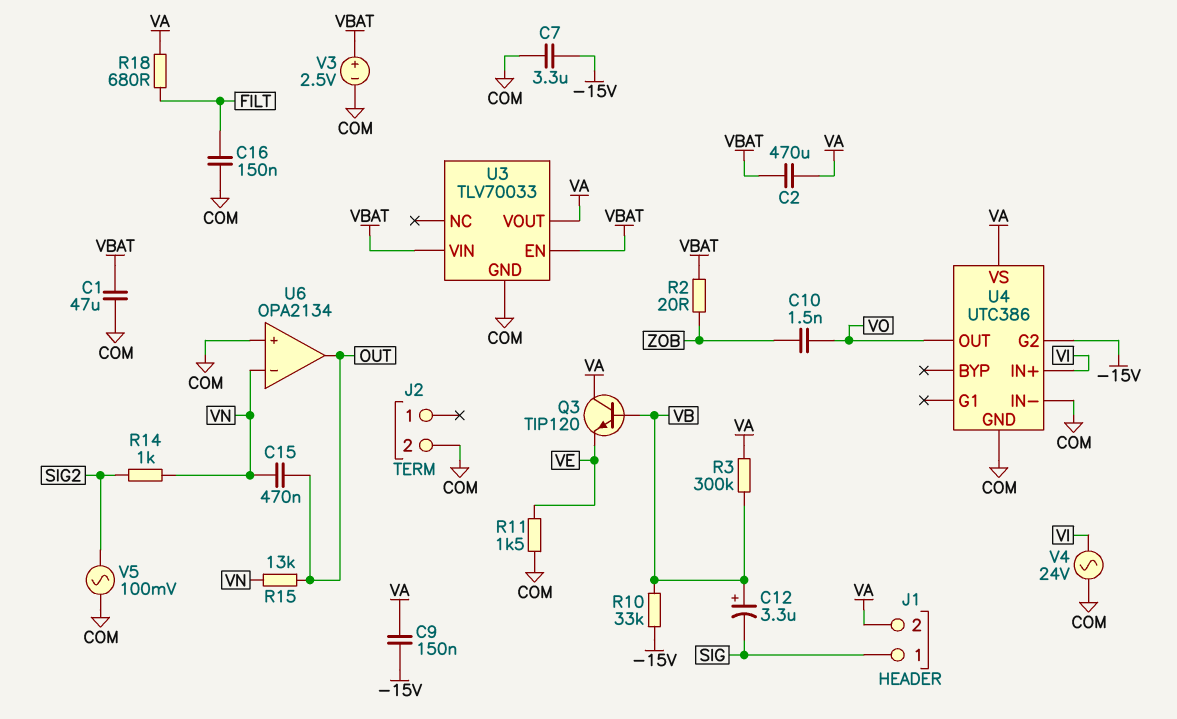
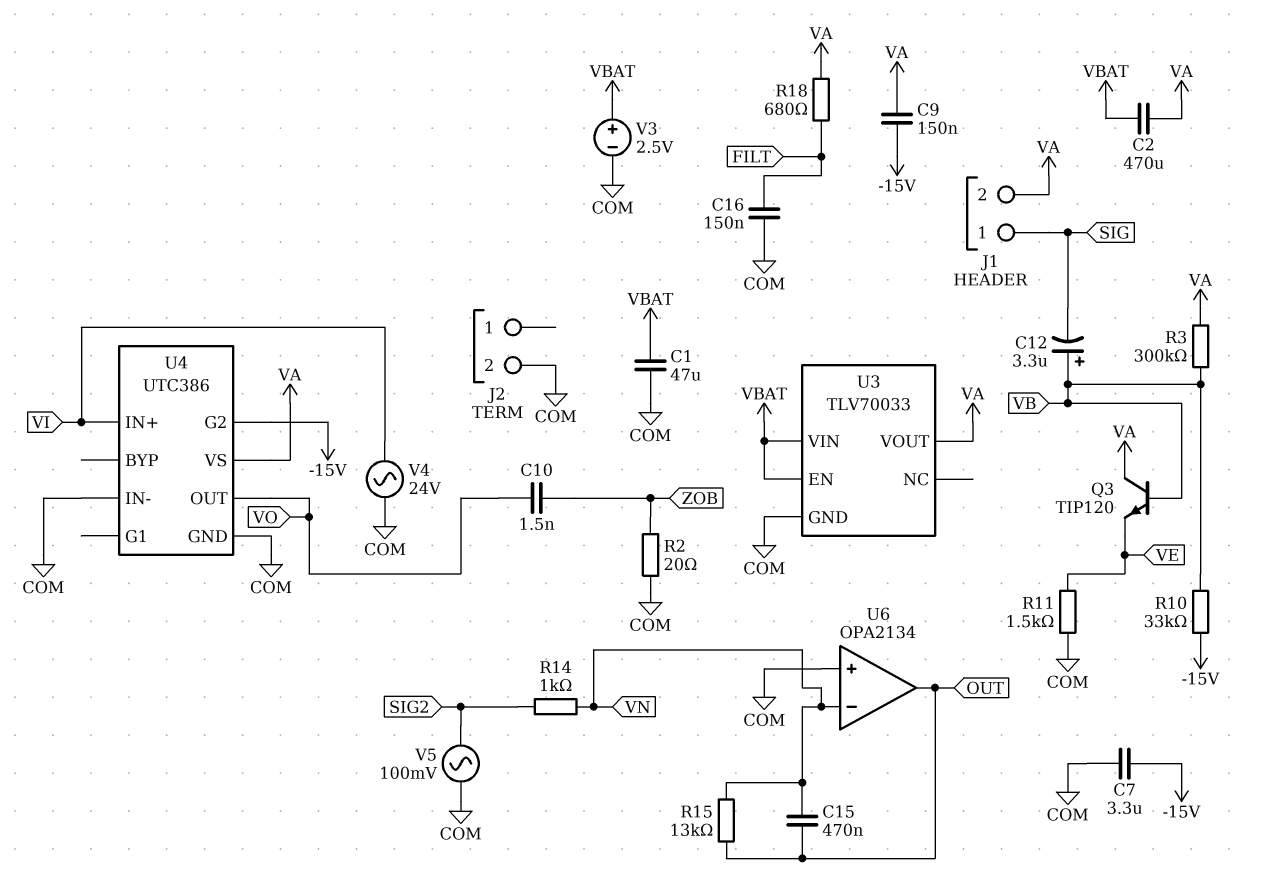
R2: 20 (VBAT, ZOB) -> 20 (COM, ZOB)

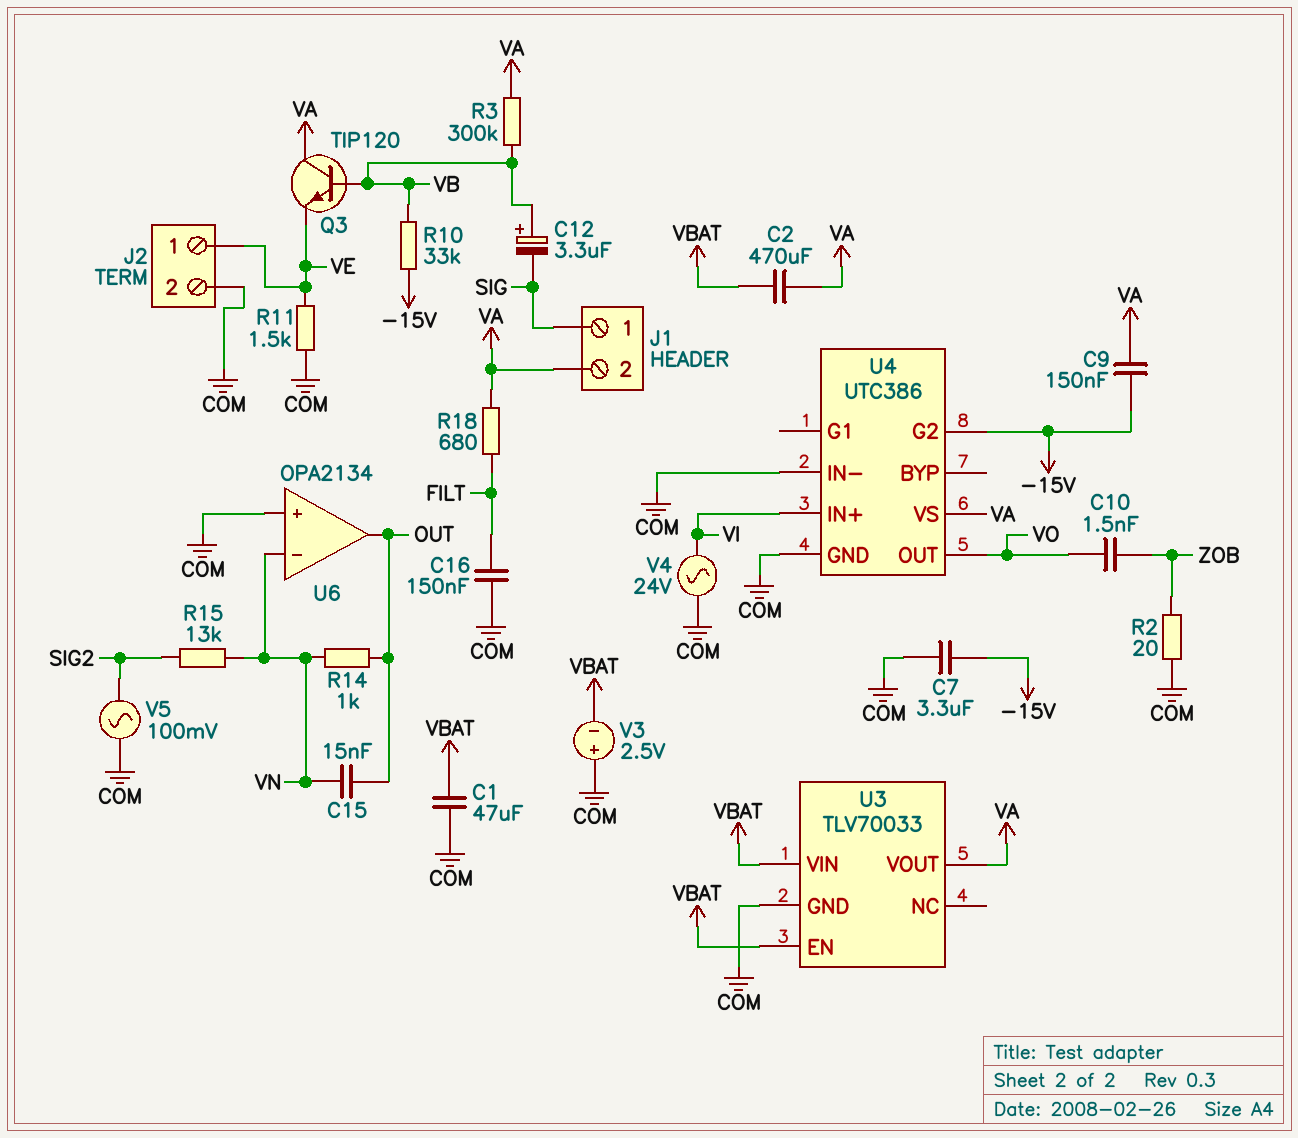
C15: 470nF (OUT, VN) -> 15nF (OUT, VN)
J2 pin 1: none -> VE
R14: 1k (SIG2, VN) -> 1k (OUT, VN)
R15: 13k (OUT, VN) -> 13k (SIG2, VN)
V3: 2.5V (plus VBAT, minus COM) -> 2.5V (plus COM, minus VBAT)

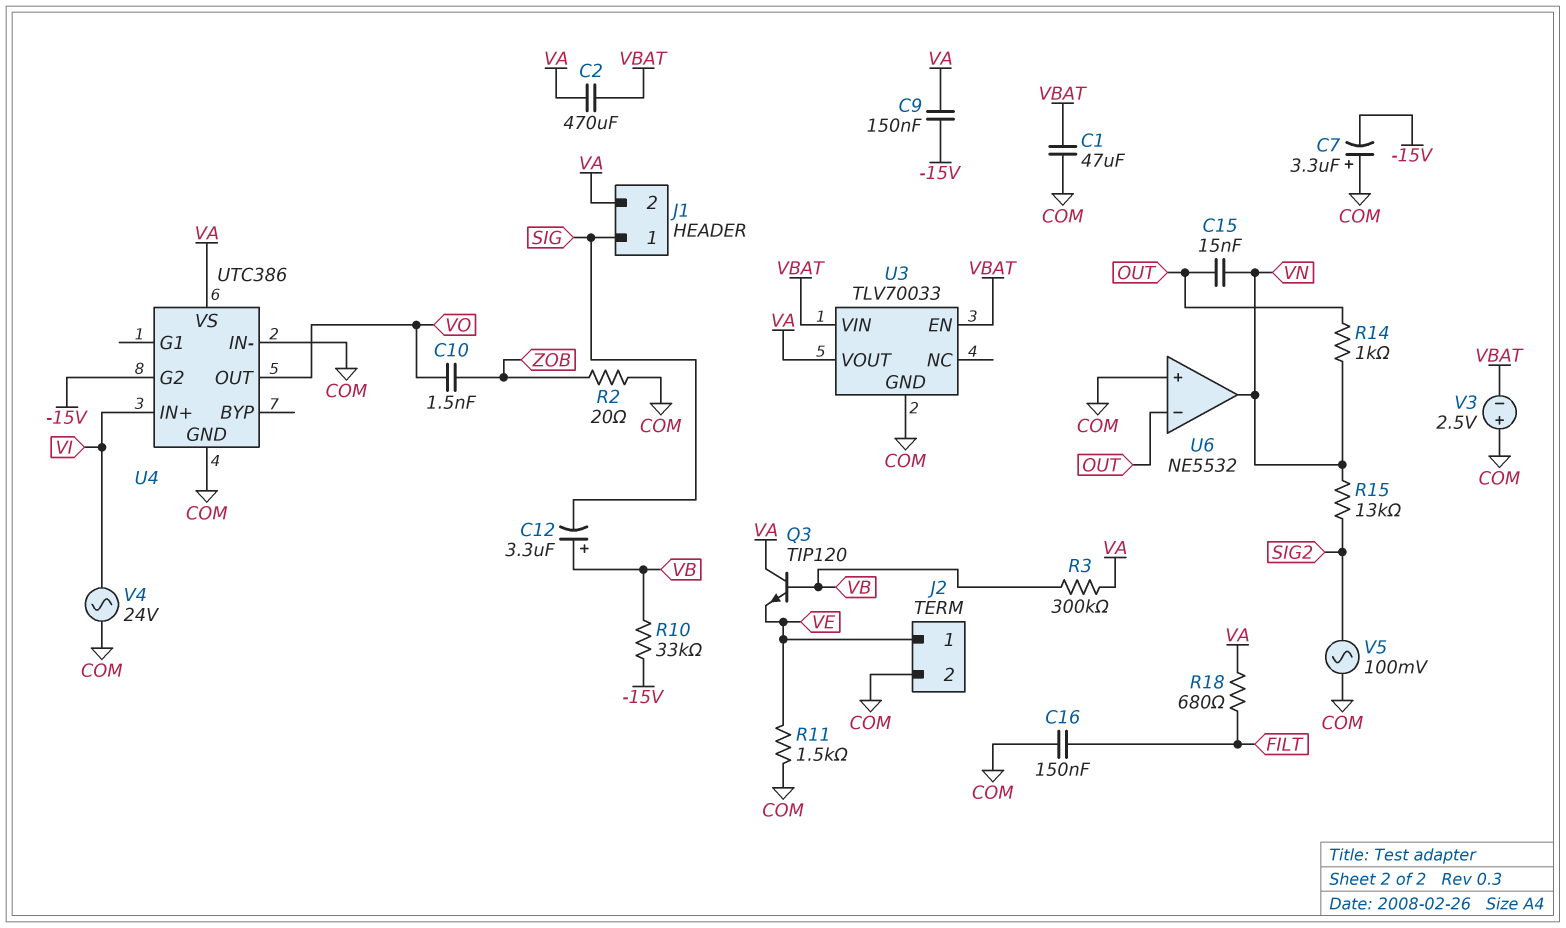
C7: 3.3uF (-15V, COM) -> 3.3uF (plus COM, minus -15V)
U6: OPA2134 -> NE5532
U6 pin in-: VN -> OUT
U6 pin out: OUT -> VN

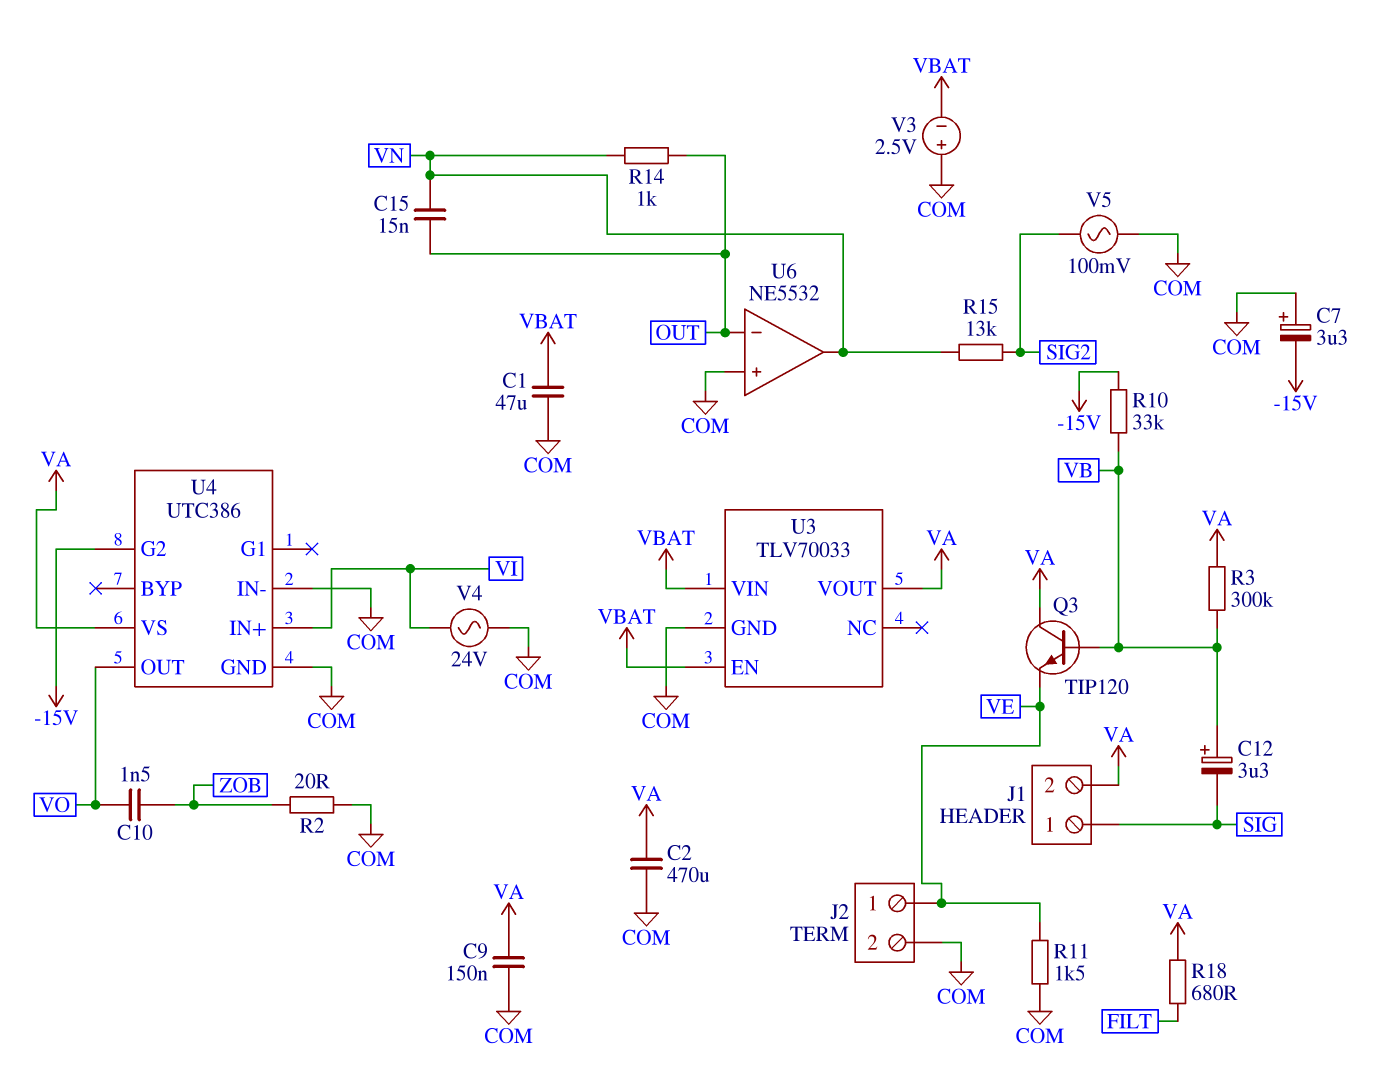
C2: 470uF (VA, VBAT) -> 470uF (COM, VA)
C9: 150nF (-15V, VA) -> 150nF (COM, VA)
C16: 150nF (COM, FILT) -> none

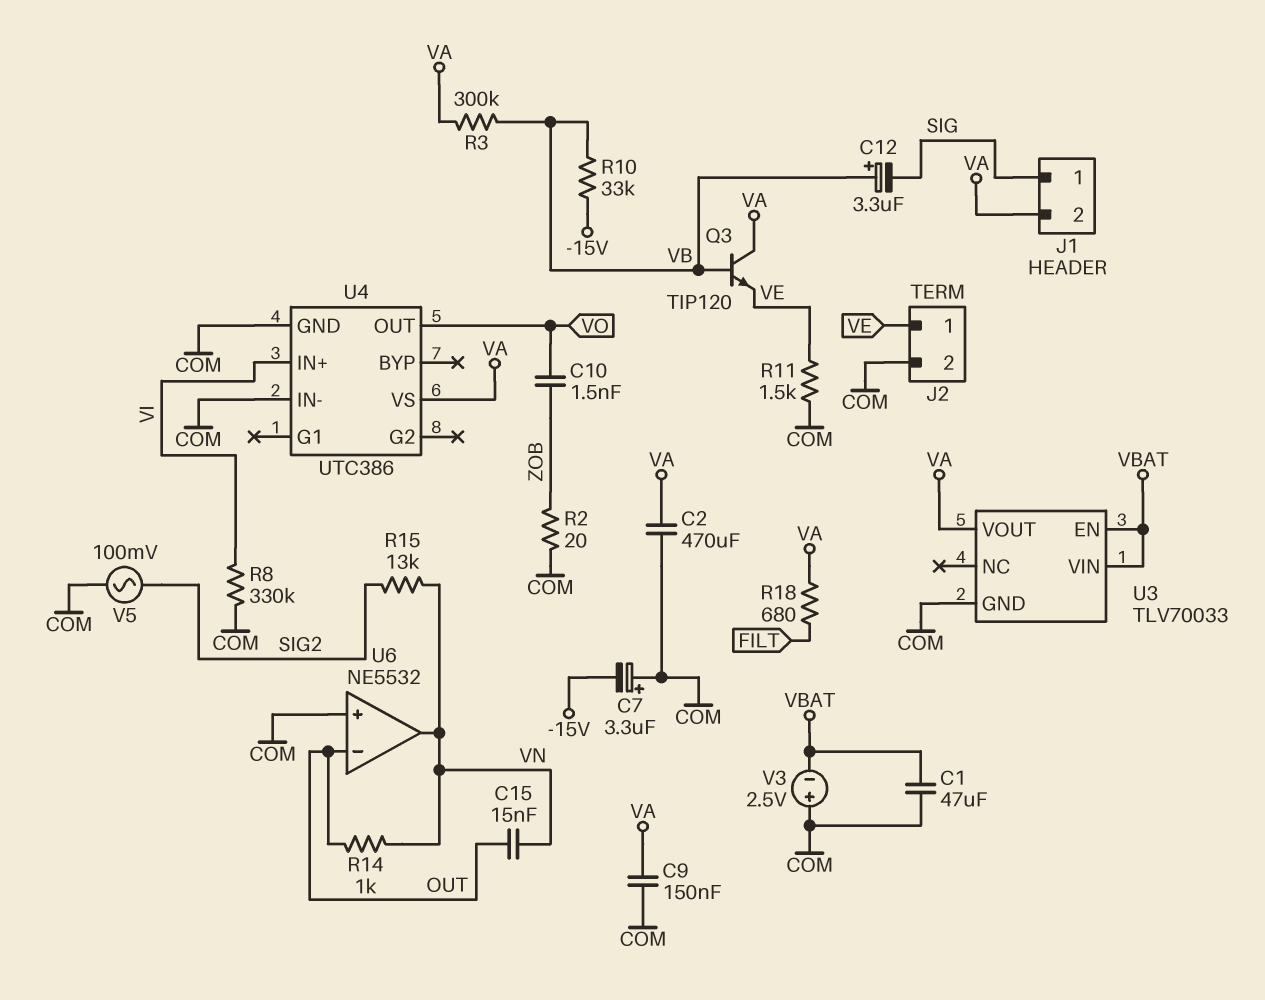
R8: none -> 330k (COM, VI)
U4 pin G2: -15V -> none
V4: AC 24V (COM, VI) -> none

